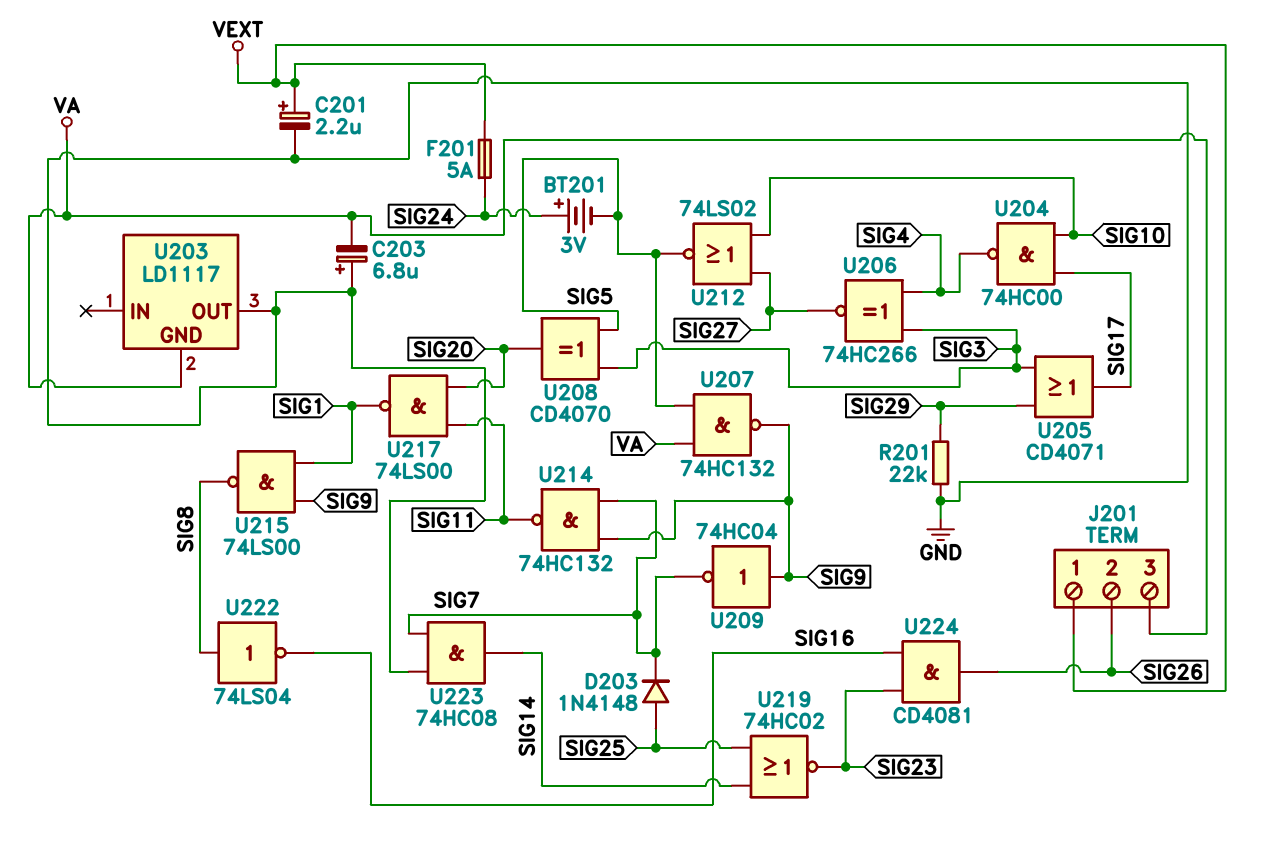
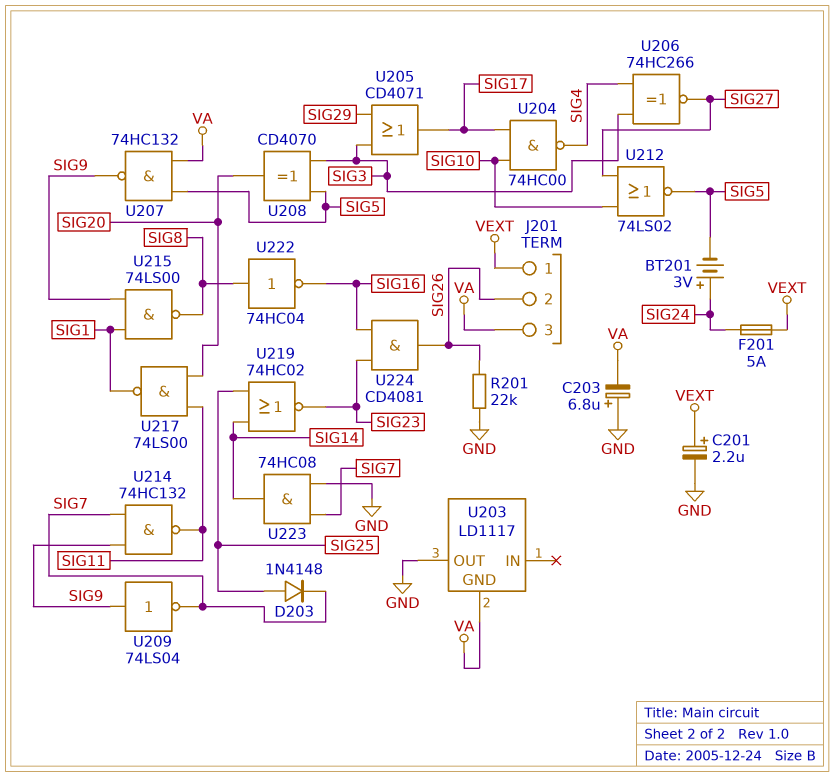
R201: 22k (GND, SIG29) -> 22k (GND, SIG26)
U209: NOT 74HC04 (in SIG9, out SIG7) -> NOT 74LS04 (in SIG9, out SIG7)
U222: NOT 74LS04 (in SIG8, out SIG16) -> NOT 74HC04 (in SIG8, out SIG16)

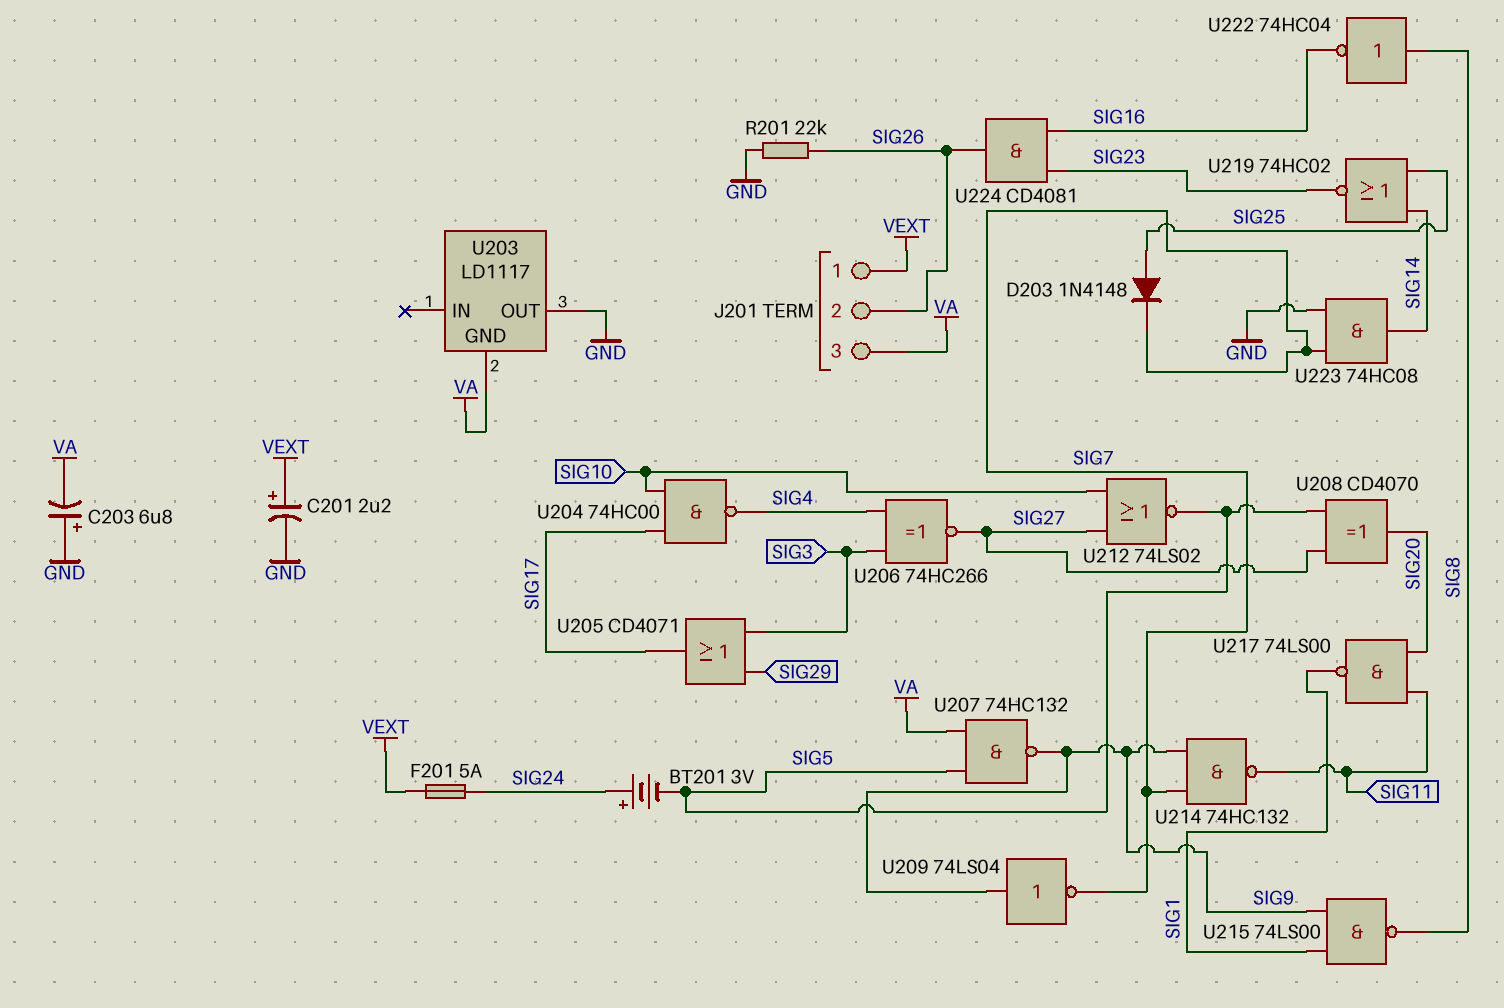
U208: XOR CD4070 (in SIG3, in SIG5, out SIG20) -> XOR CD4070 (in SIG5, in SIG27, out SIG20)

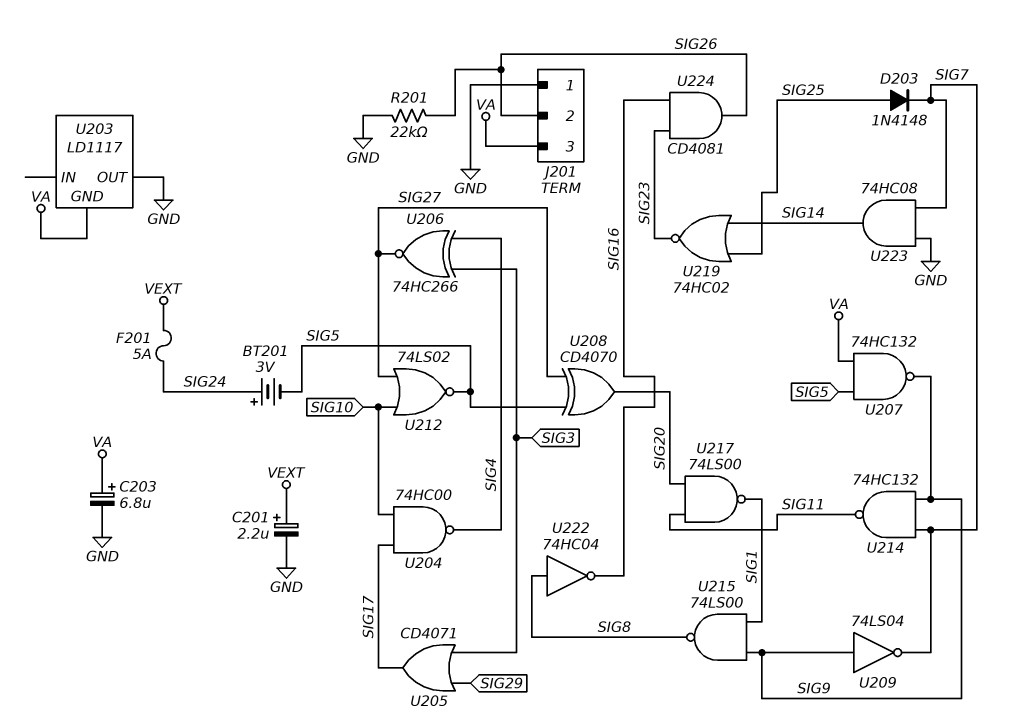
C203: 6.8uF (plus GND, minus VA) -> 6.8uF (plus VA, minus GND)
J201 pin 1: VEXT -> GND

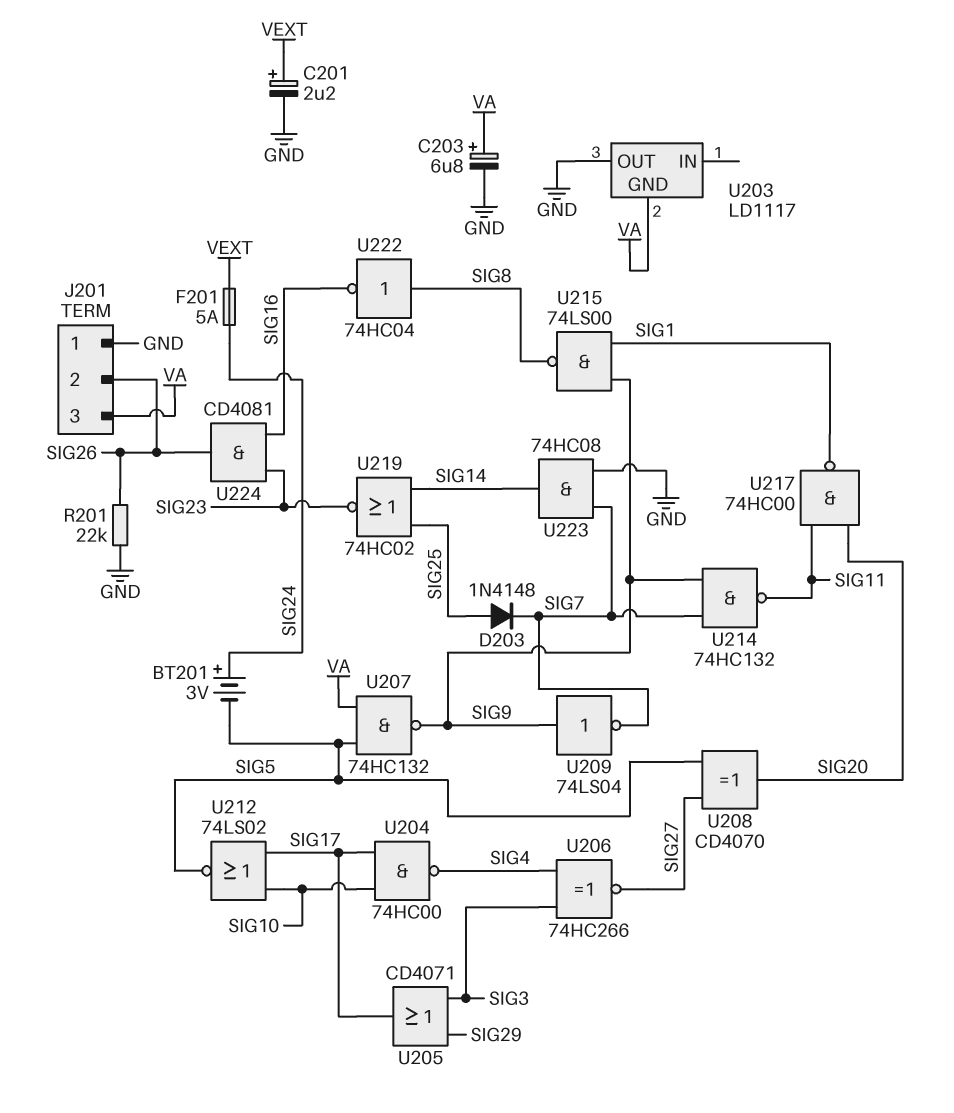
U212: NOR 74LS02 (in SIG10, in SIG27, out SIG5) -> NOR 74LS02 (in SIG10, in SIG17, out SIG5)
U217: NAND 74LS00 (in SIG11, in SIG20, out SIG1) -> NAND 74HC00 (in SIG11, in SIG20, out SIG1)

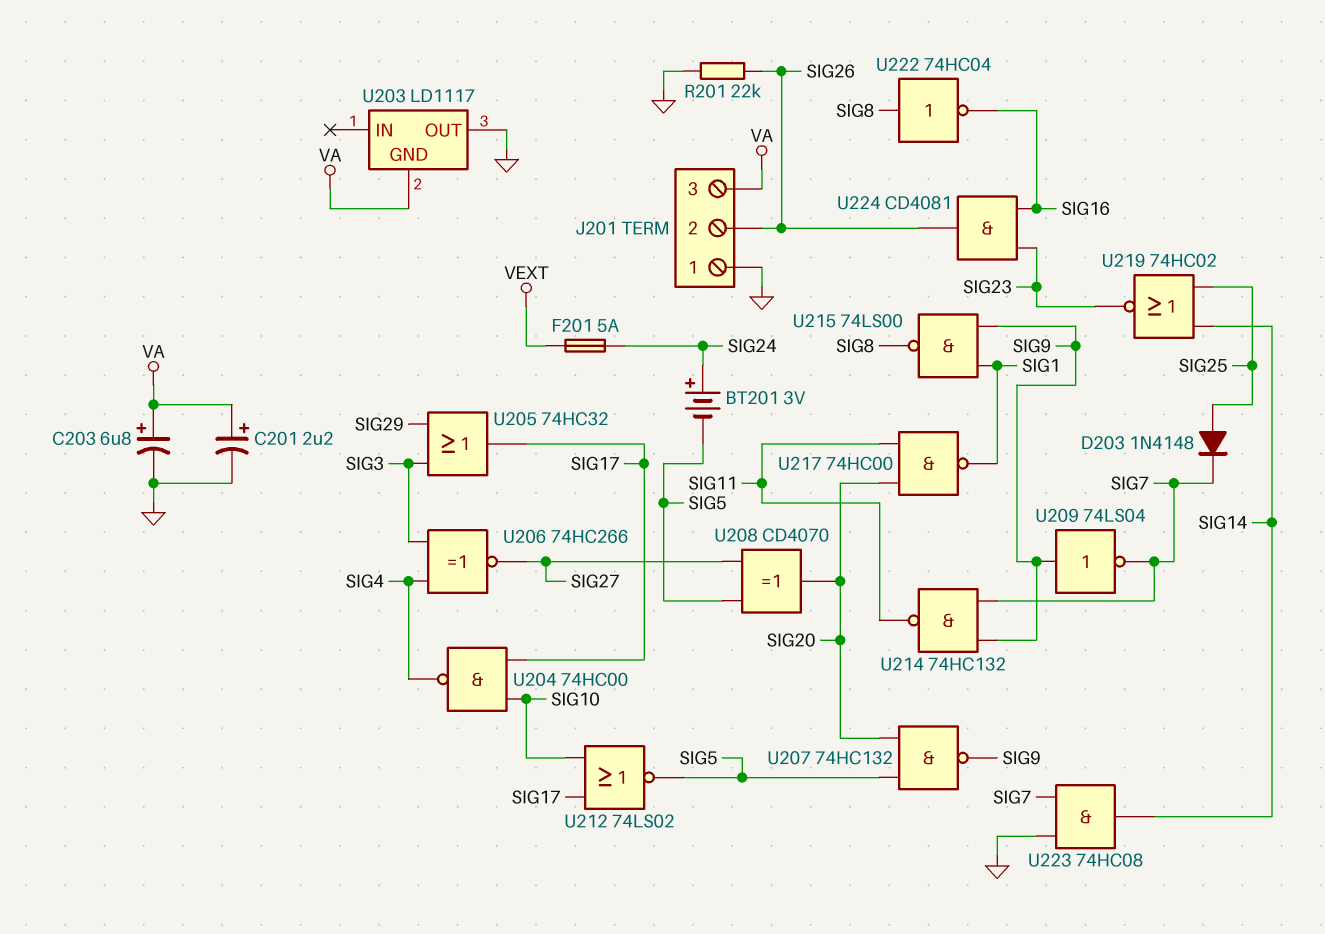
C201: 2.2uF (plus VEXT, minus GND) -> 2.2uF (plus VA, minus GND)
U205: OR CD4071 (in SIG3, in SIG29, out SIG17) -> OR 74HC32 (in SIG3, in SIG29, out SIG17)
U207: NAND 74HC132 (in SIG5, in VA, out SIG9) -> NAND 74HC132 (in SIG5, in SIG20, out SIG9)

